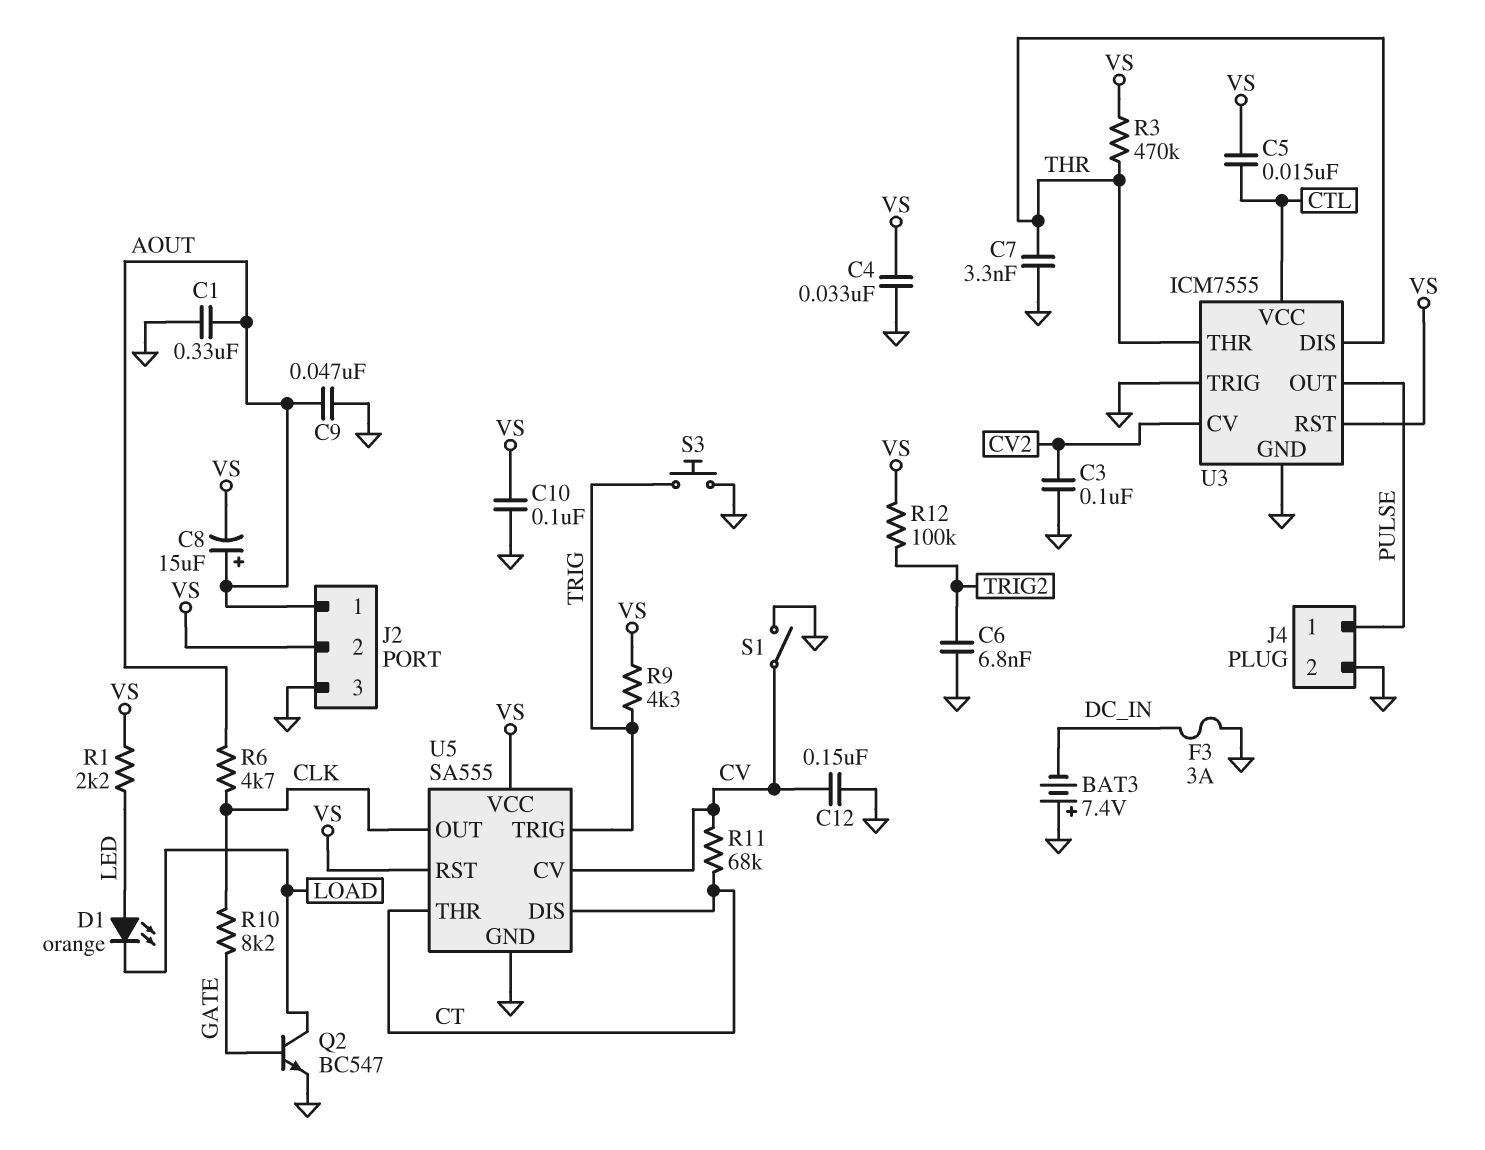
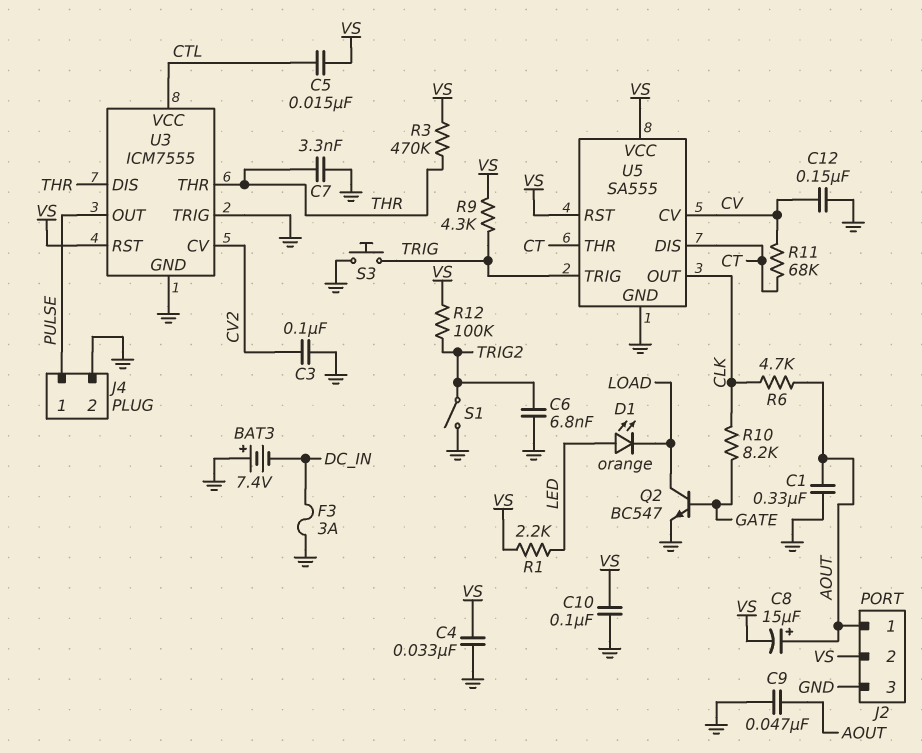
S1: switch (CV, GND) -> switch (GND, TRIG2)

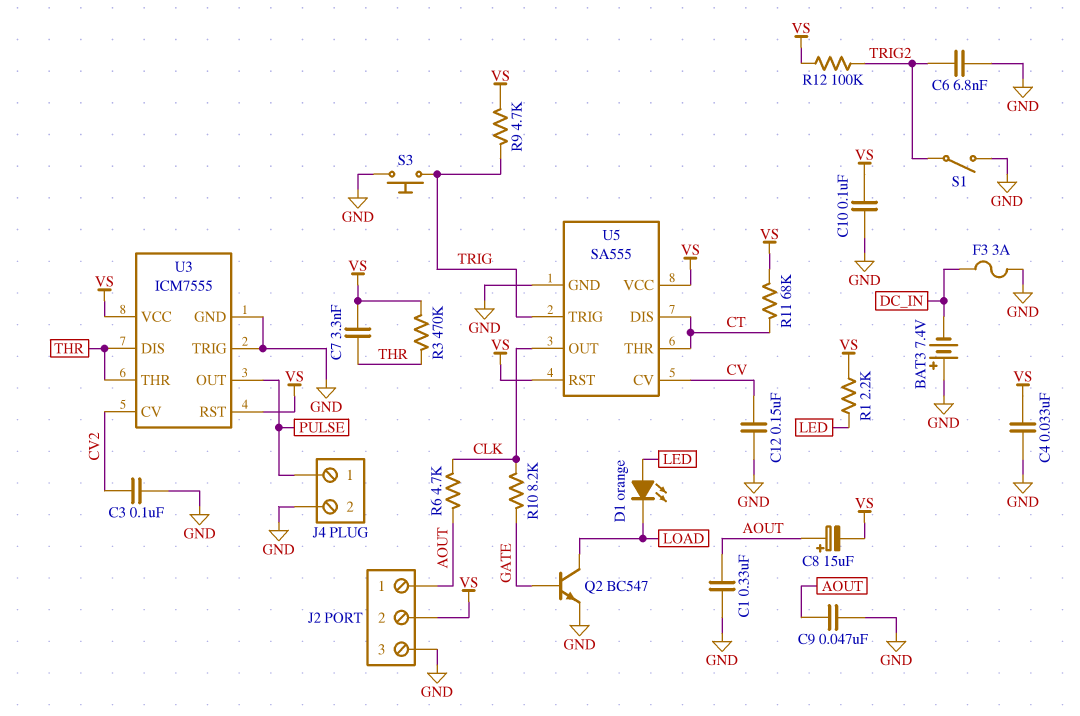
C5: 15nF (CTL, VS) -> none
C7: 3.3nF (GND, THR) -> 3.3nF (THR, VS)
R9: 4.3k (TRIG, VS) -> 4.7k (TRIG, VS)
R11: 68k (CT, CV) -> 68k (CT, VS)
U3 pin VCC: CTL -> VS

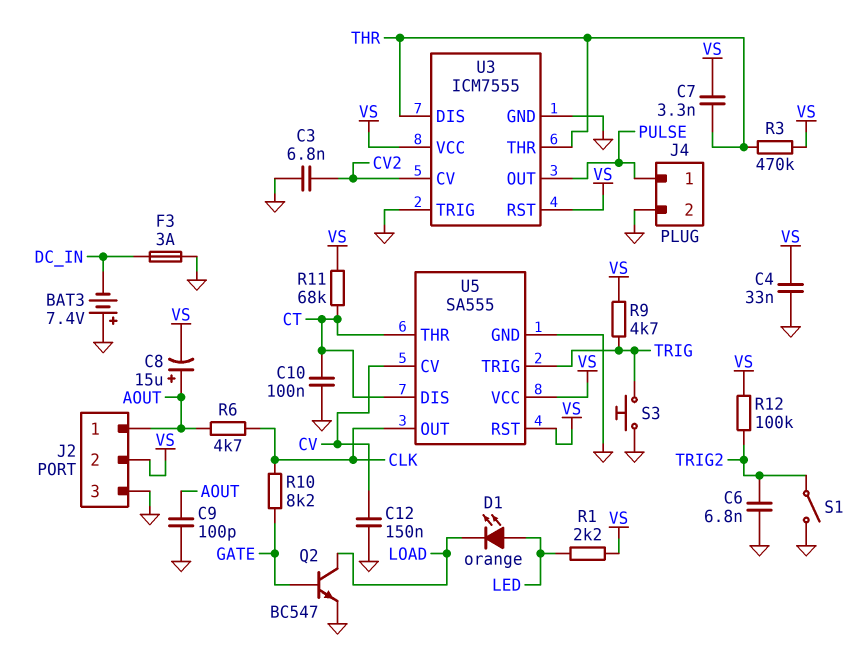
C1: 330nF (AOUT, GND) -> none
C3: 100nF (CV2, GND) -> 6.8nF (CV2, GND)
C9: 47nF (AOUT, GND) -> 100pF (AOUT, GND)
C10: 100nF (GND, VS) -> 100nF (CT, GND)

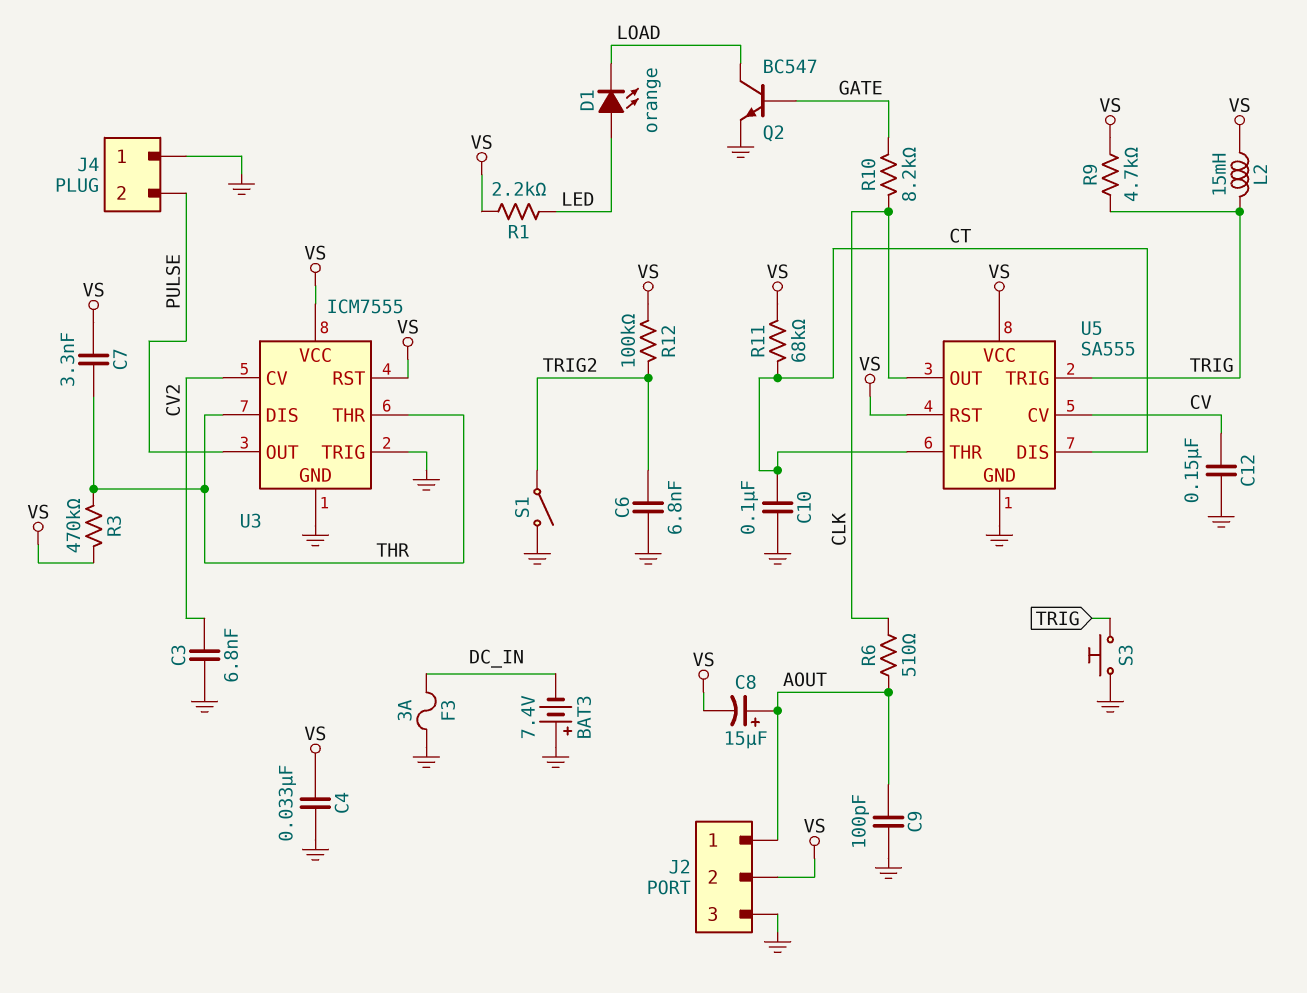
J4 pin 1: PULSE -> GND
J4 pin 2: GND -> PULSE
L2: none -> 15mH (TRIG, VS)
R6: 4.7k (AOUT, CLK) -> 510 (AOUT, CLK)

